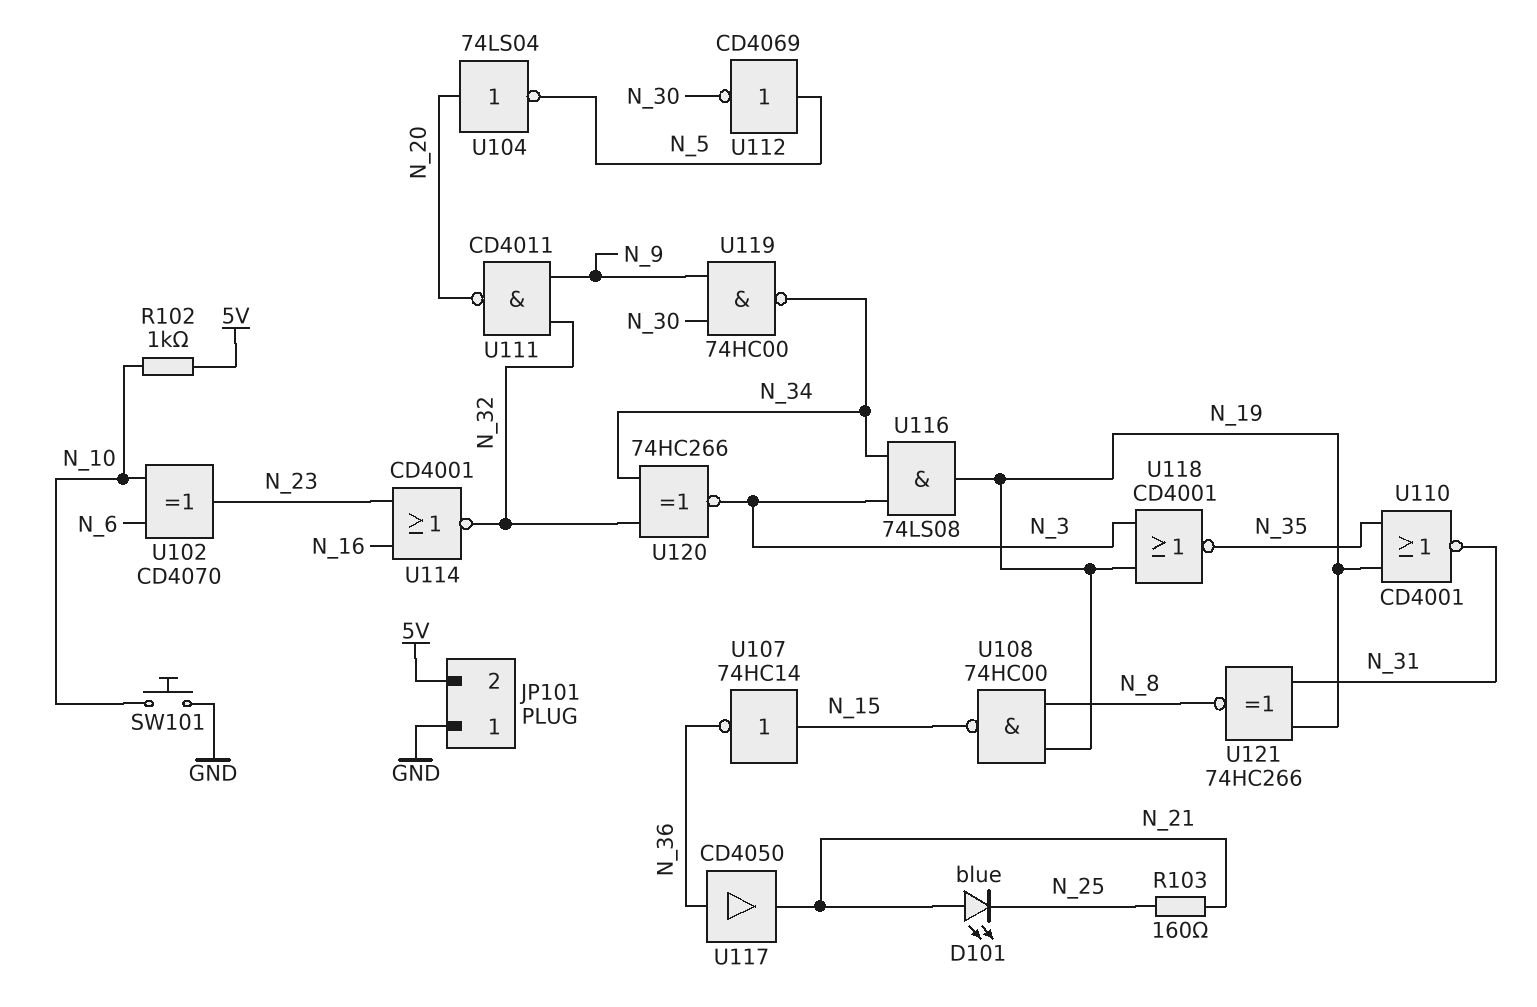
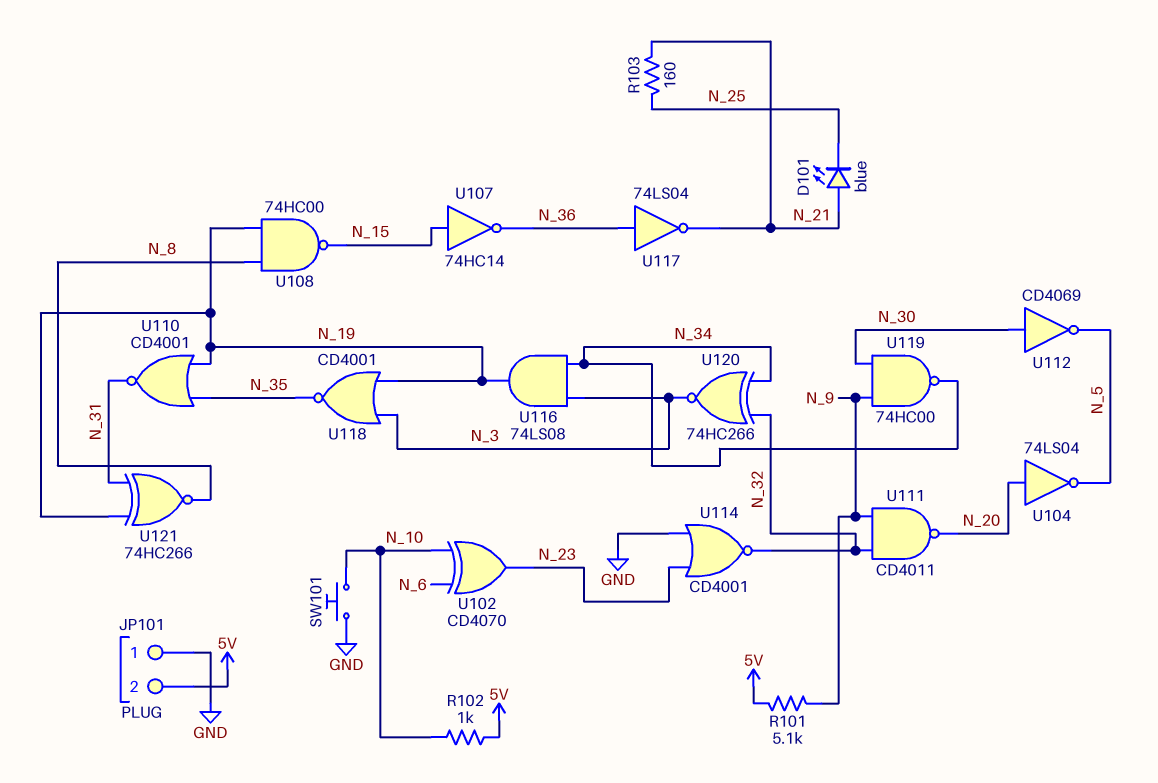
R101: none -> 5.1k (5V, N_9)
U112: NOT CD4069 (in N_5, out N_30) -> NOT CD4069 (in N_30, out N_5)
U114: NOR CD4001 (in N_16, in N_23, out N_32) -> NOR CD4001 (in GND, in N_23, out N_32)
U117: buffer CD4050 (in N_36, out N_21) -> NOT 74LS04 (in N_36, out N_21)

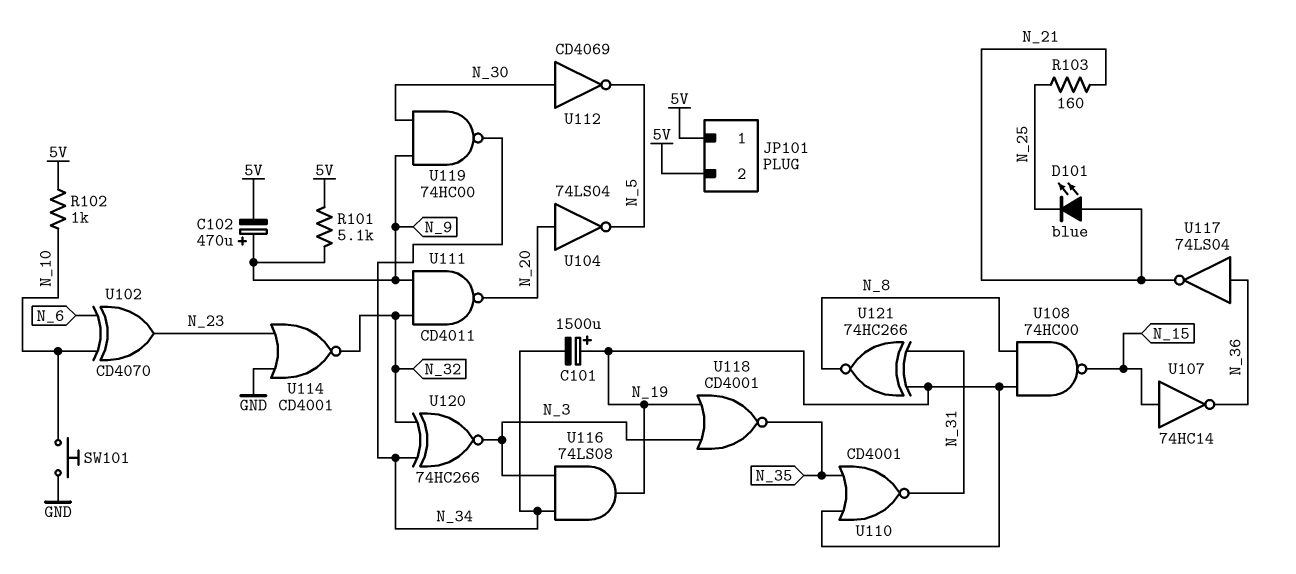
C101: none -> 1500uF (plus N_19, minus N_34)
C102: none -> 470uF (plus N_9, minus 5V)
JP101 pin 1: GND -> 5V

